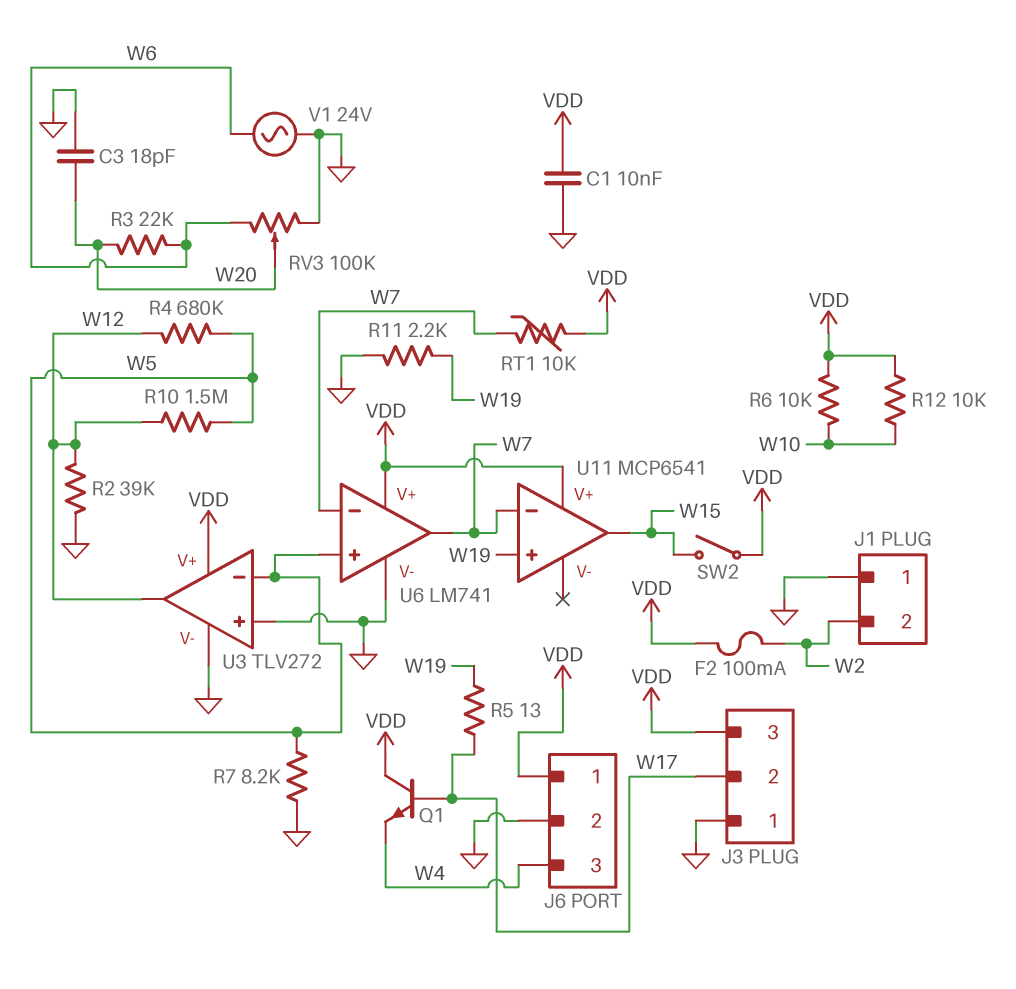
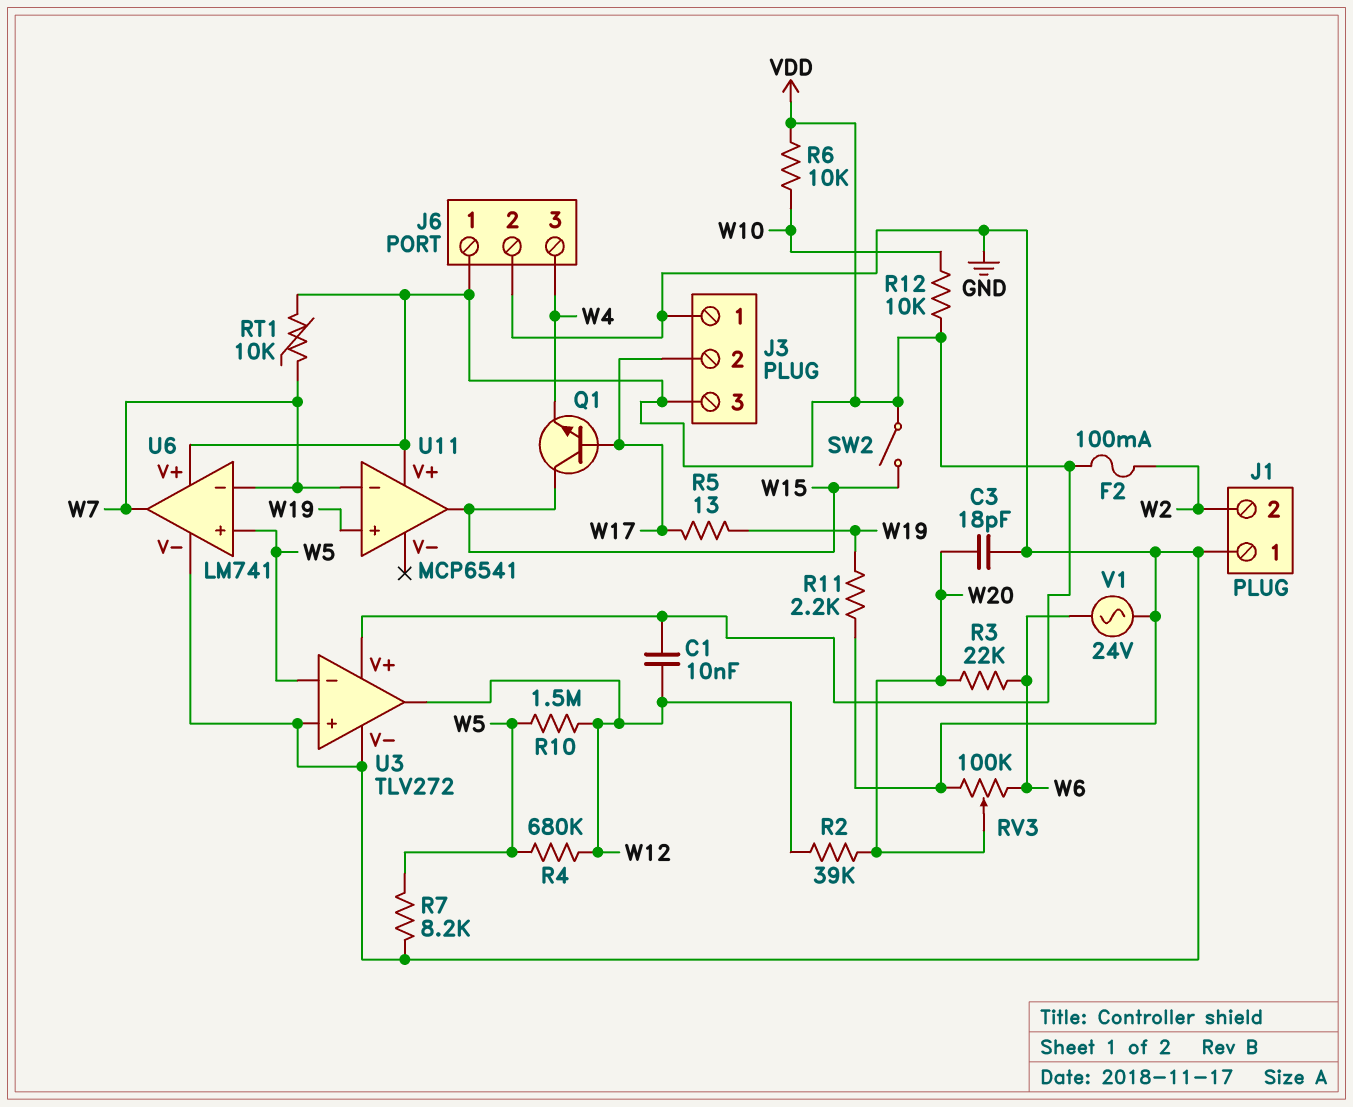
C1: 10nF (GND, VDD) -> 10nF (VDD, W12)
Q1: NPN (B W17, C VDD, E W4) -> NPN (B W17, C W15, E W4)
R2: 39k (GND, W12) -> 39k (W12, W20)

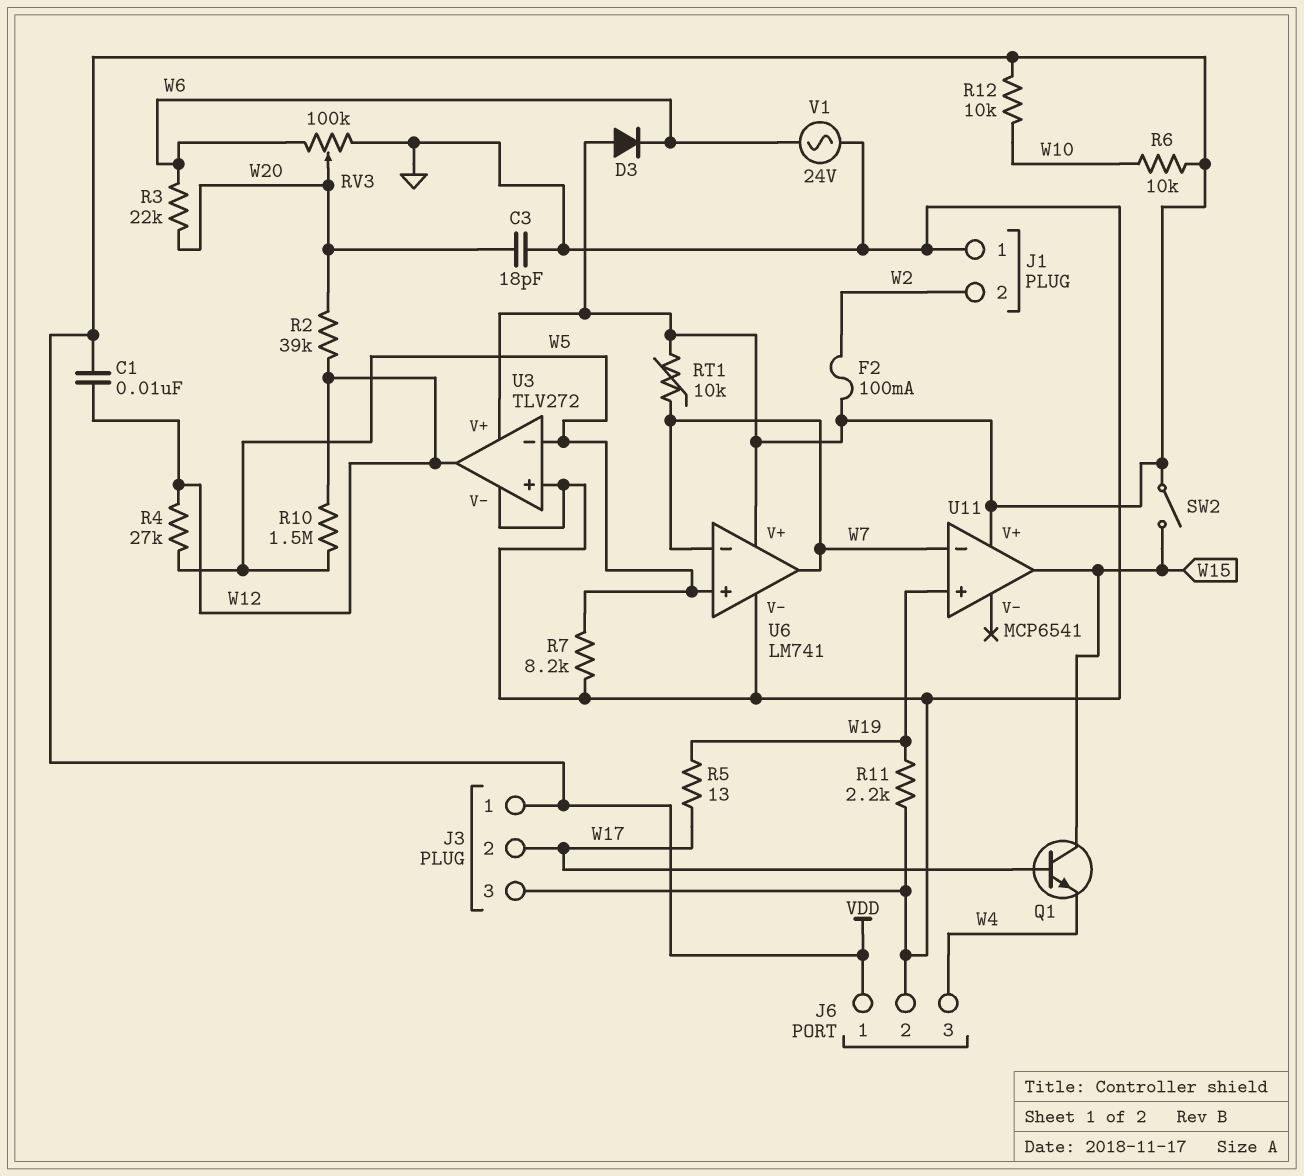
D3: none -> diode (A VDD, K W6)
J3 pin 1: GND -> VDD
J3 pin 3: VDD -> GND
R4: 680k (W5, W12) -> 27k (W5, W12)

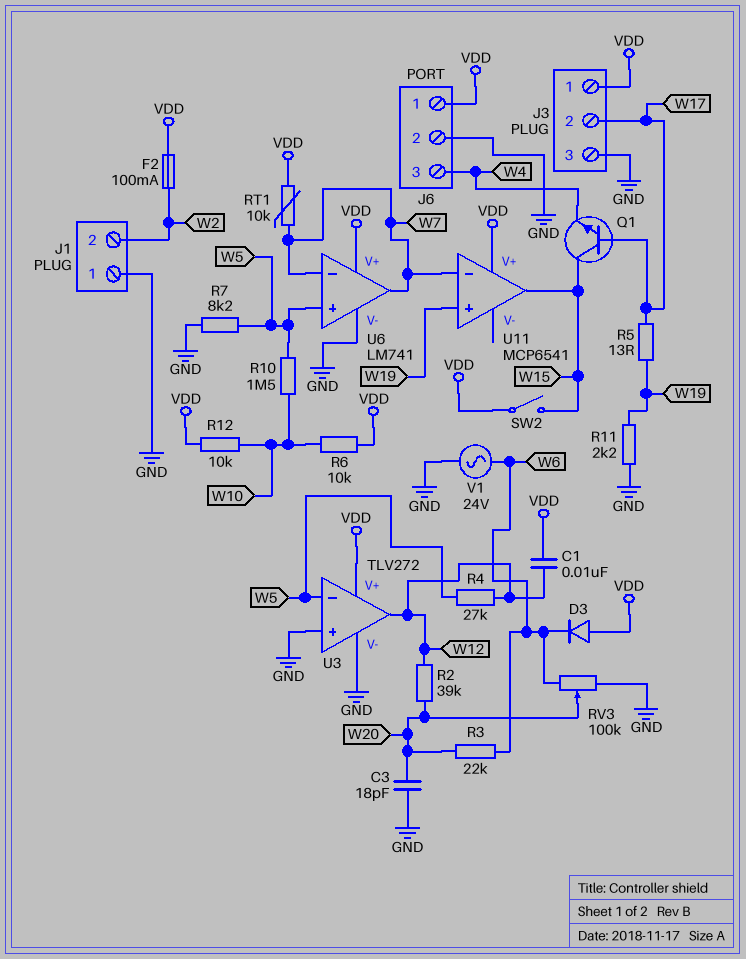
R10: 1.5M (W5, W12) -> 1.5M (W5, W10)

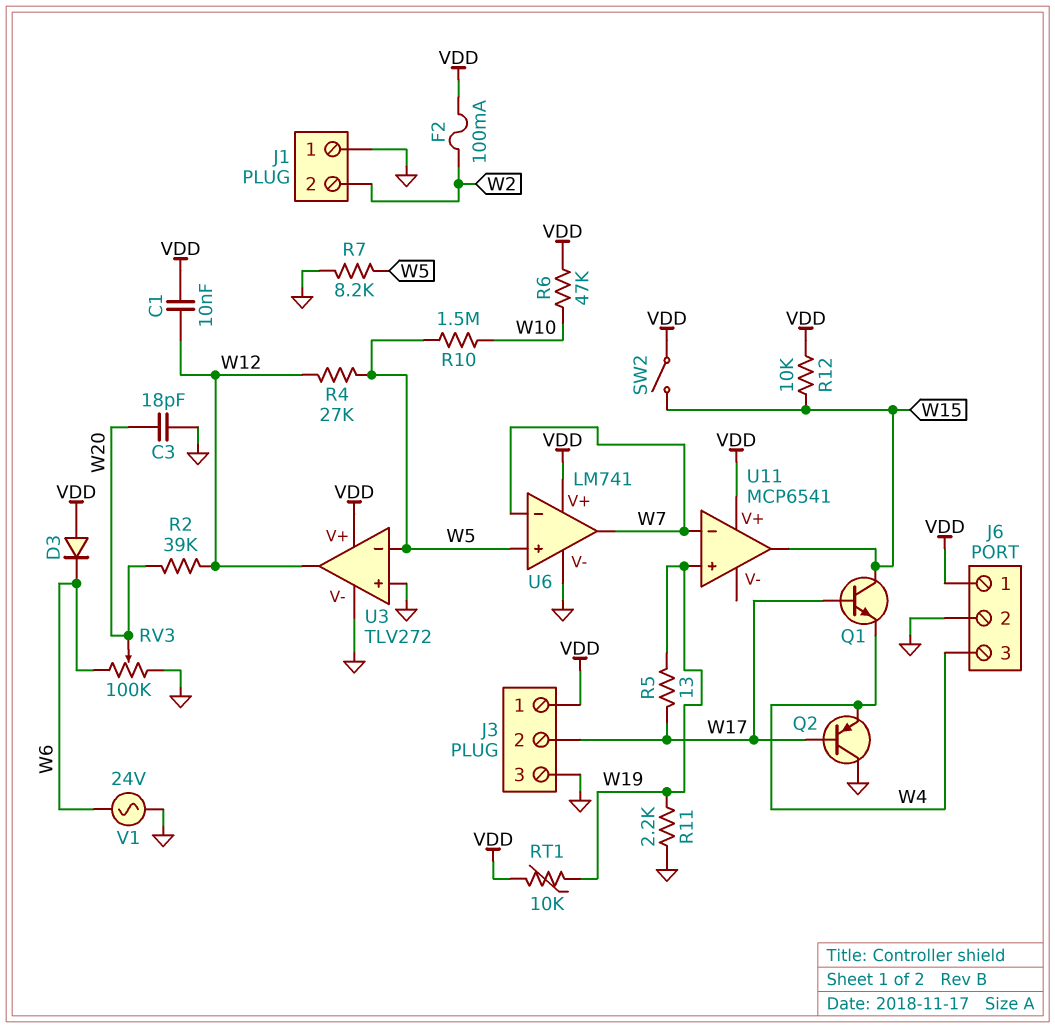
Q2: none -> PNP (B W17, C GND, E W4)
R3: 22k (W6, W20) -> none
R6: 10k (VDD, W10) -> 47k (VDD, W10)
R12: 10k (VDD, W10) -> 10k (VDD, W15)
RT1: 10k (VDD, W7) -> 10k (VDD, W19)

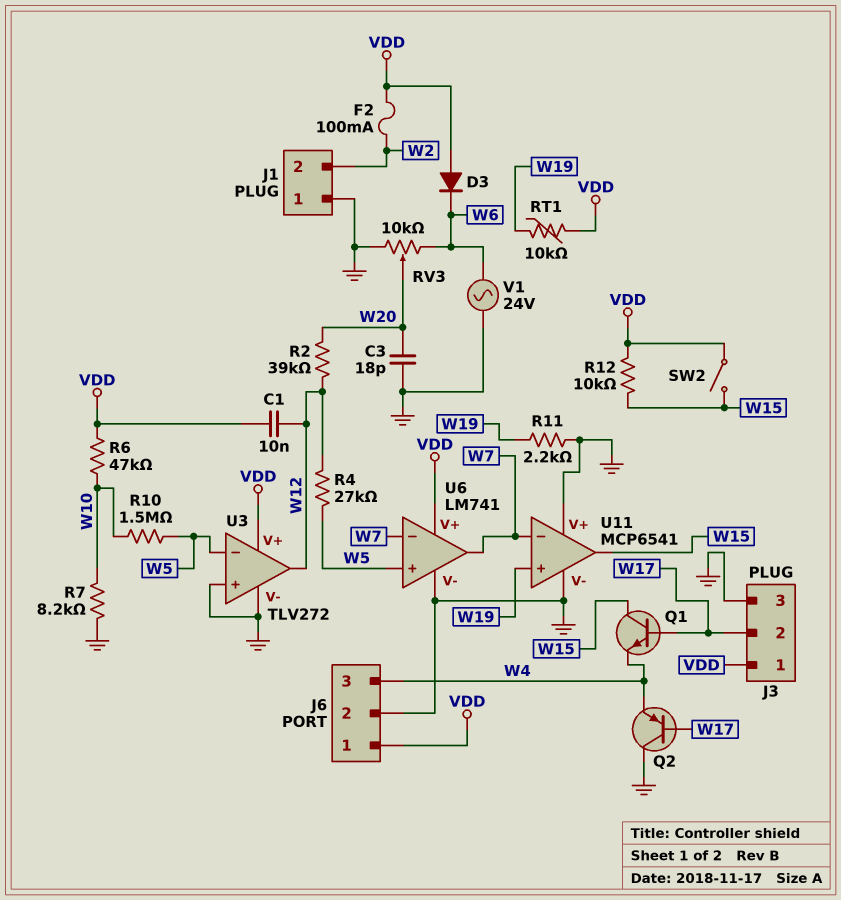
R5: 13 (W17, W19) -> none
R7: 8.2k (GND, W5) -> 8.2k (GND, W10)
RV3: 100k (GND, W6, wiper W20) -> 10k (GND, W6, wiper W20)
U11 pin V+: VDD -> GND
U11 pin V-: none -> GND

